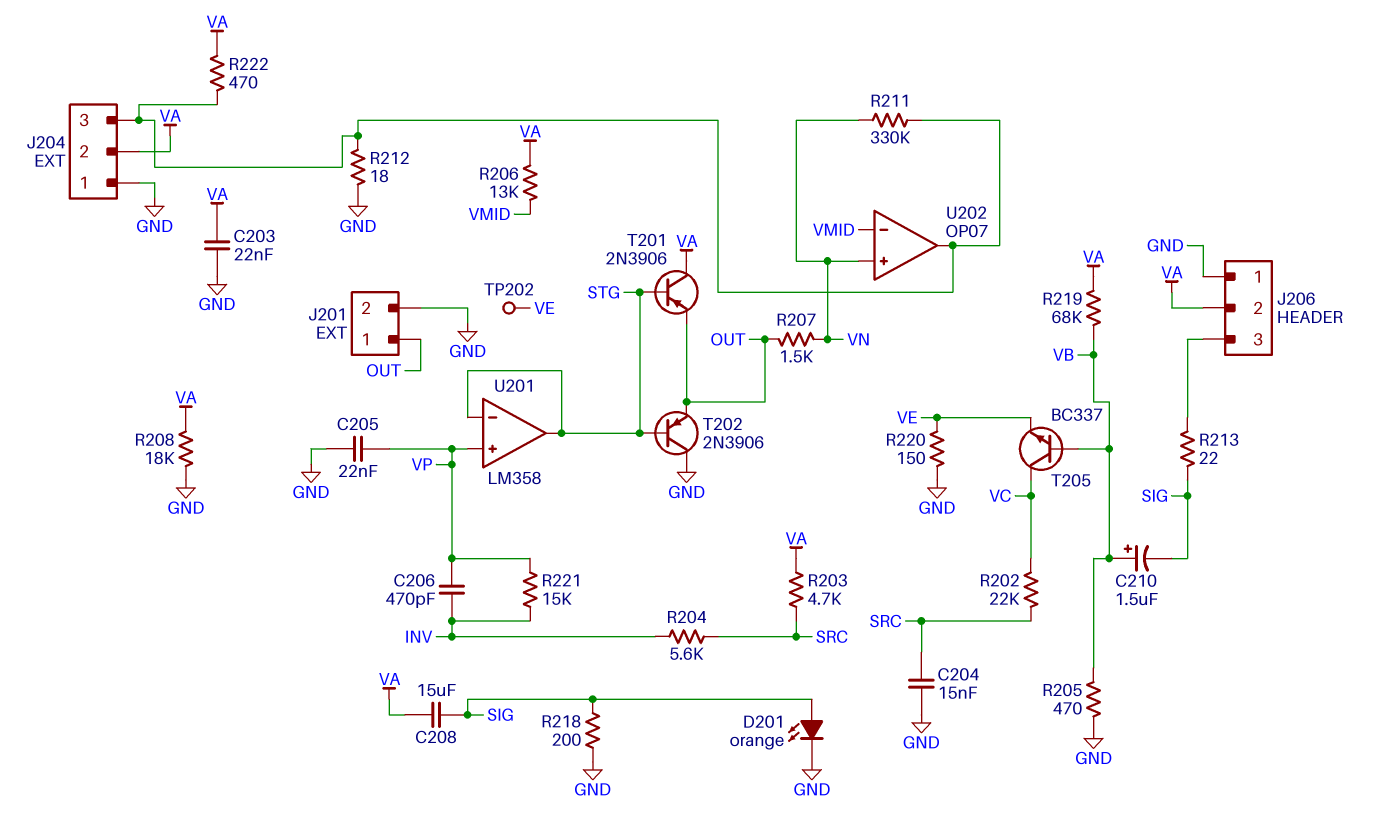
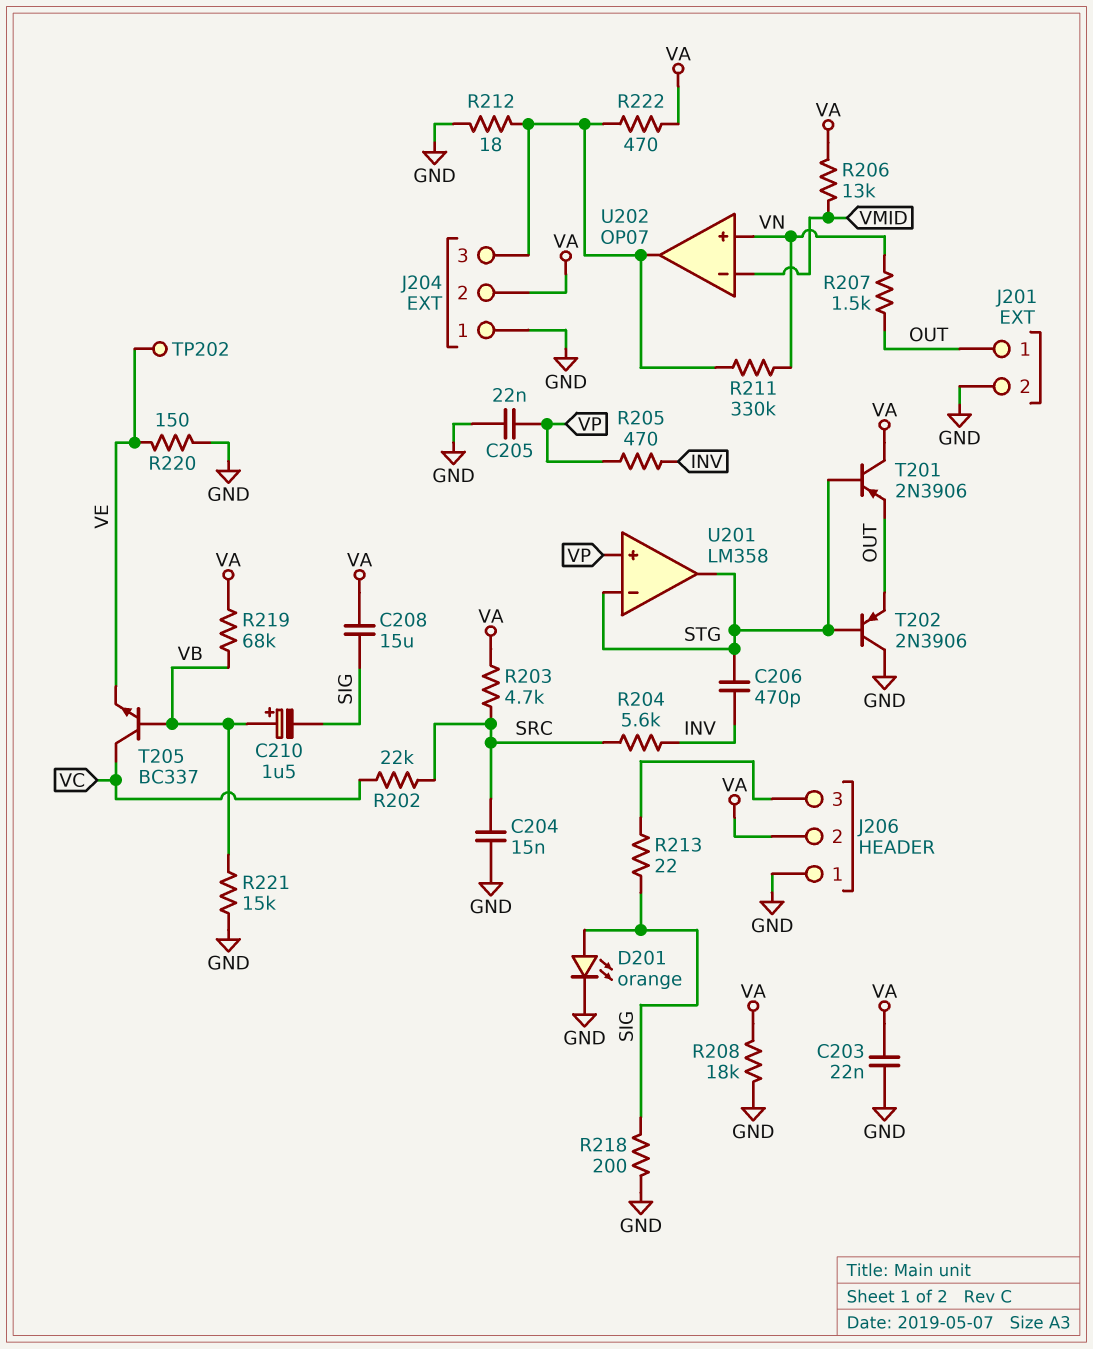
C206: 470pF (INV, VP) -> 470pF (INV, STG)
R205: 470 (GND, VB) -> 470 (INV, VP)
R221: 15k (INV, VP) -> 15k (GND, VB)

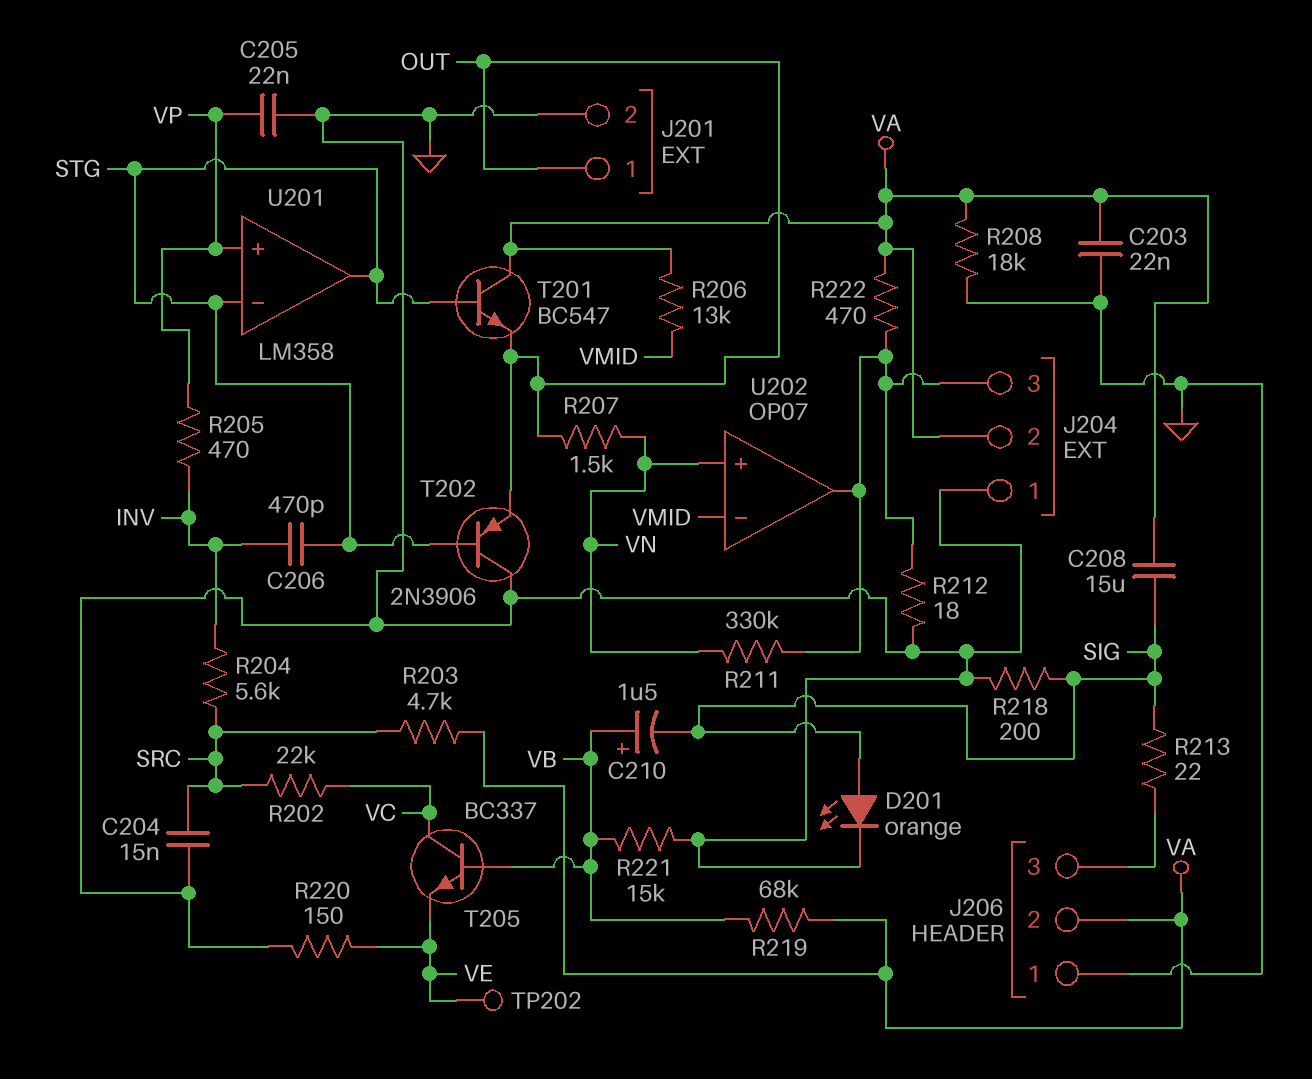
T201: PNP 2N3906 (B STG, C VA, E OUT) -> NPN BC547 (B STG, C VA, E OUT)

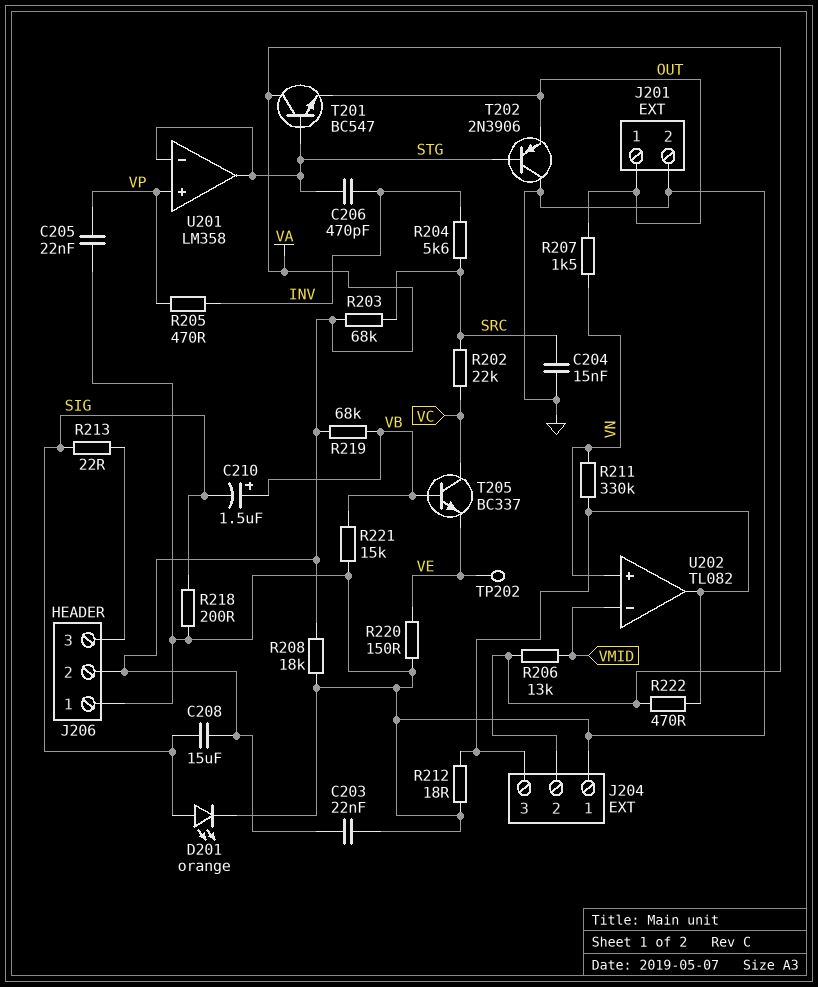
R203: 4.7k (SRC, VA) -> 68k (SRC, VA)
U202: OP07 -> TL082

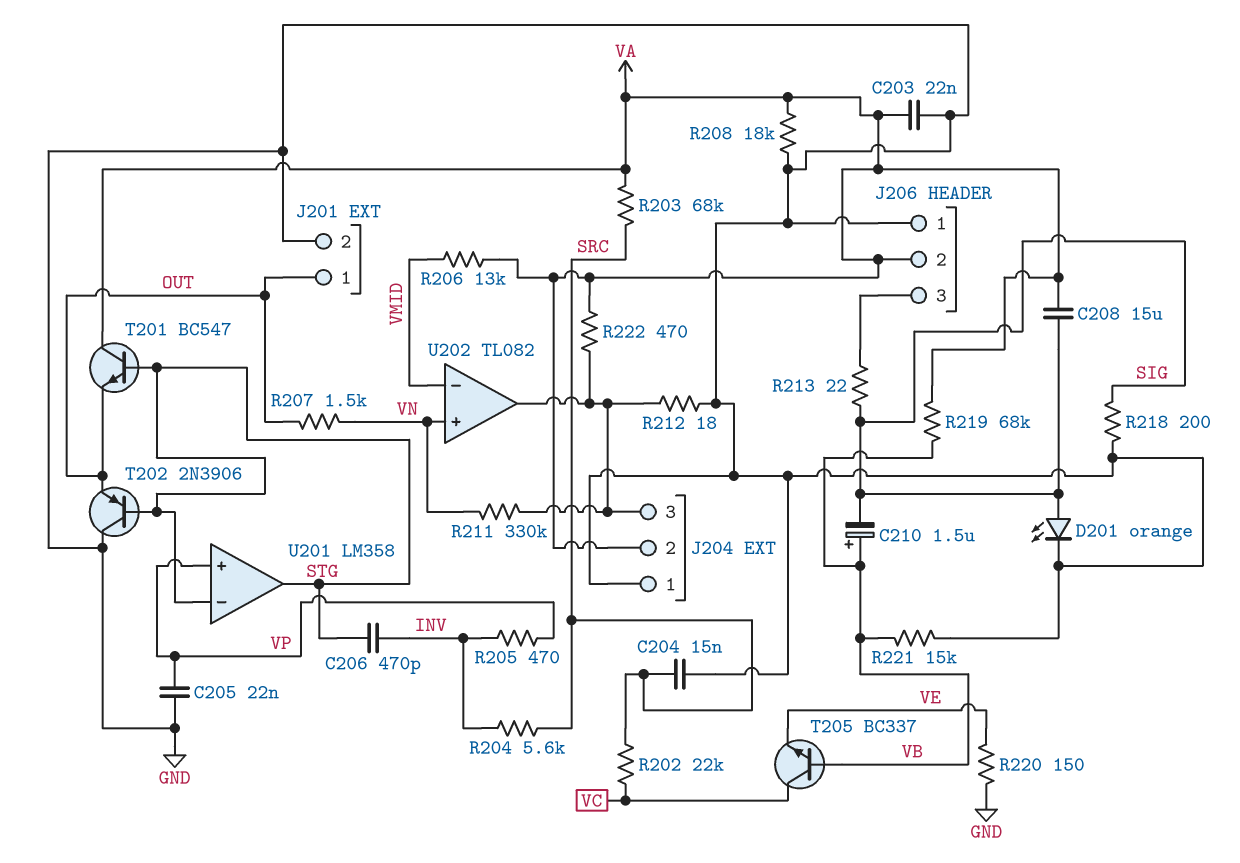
TP202: test point (VE) -> none

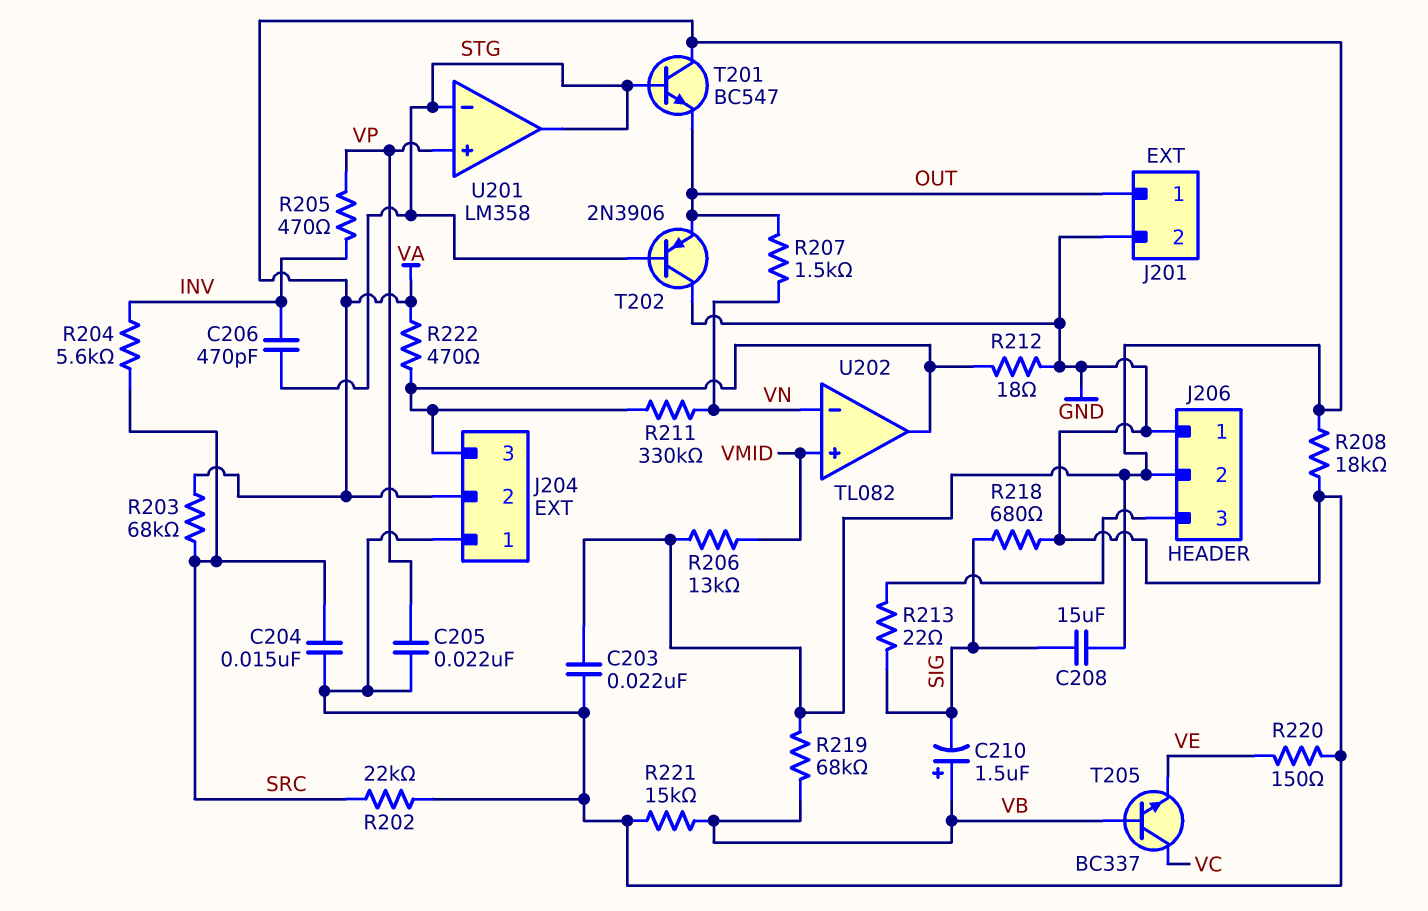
D201: LED orange (A SIG, K GND) -> none
R202: 22k (SRC, VC) -> 22k (GND, SRC)
R218: 200 (GND, SIG) -> 680 (GND, SIG)
U202 pin in+: VN -> VMID
U202 pin in-: VMID -> VN

